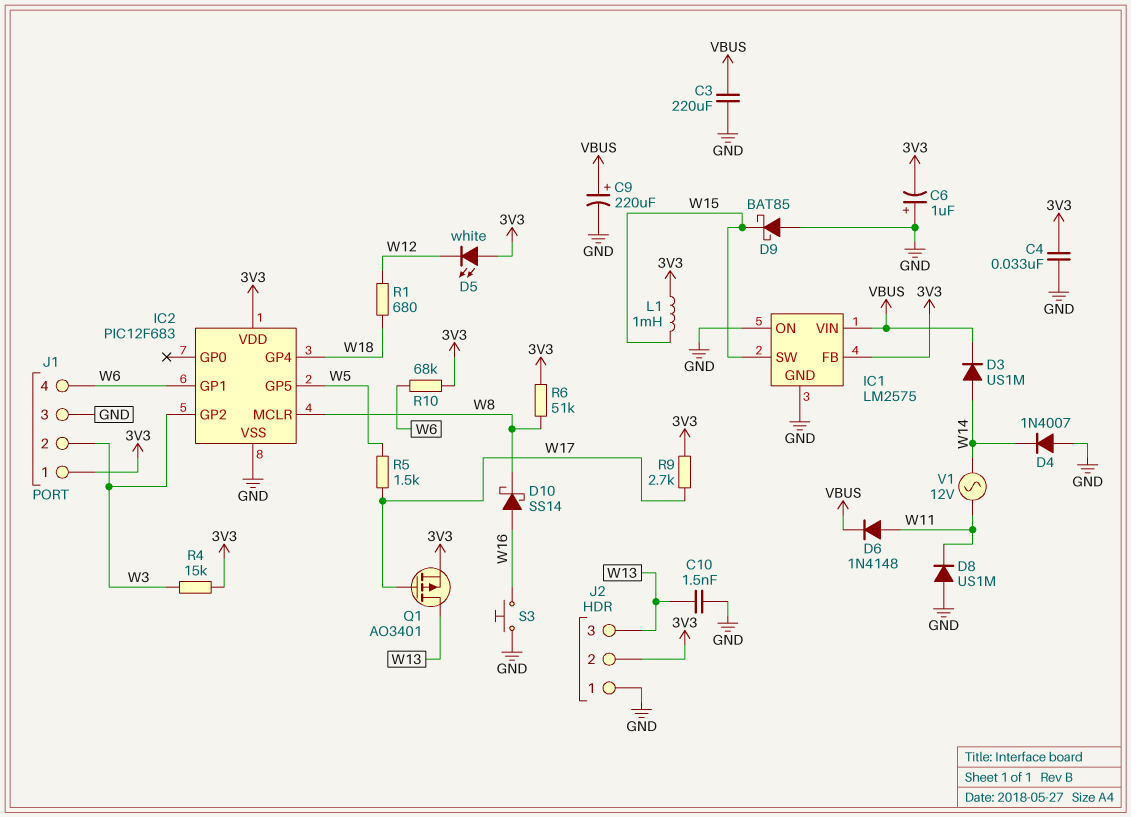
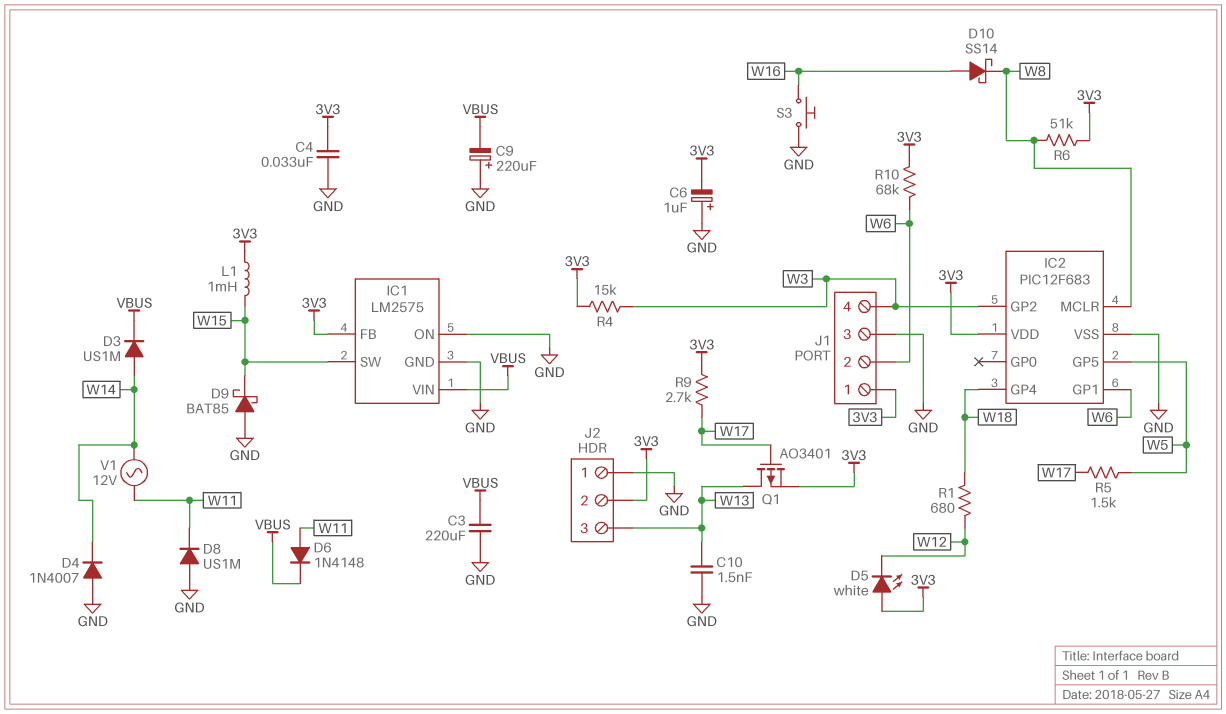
C9: 220uF (plus VBUS, minus GND) -> 220uF (plus GND, minus VBUS)
J1 pin 2: W3 -> W6
J1 pin 4: W6 -> W3

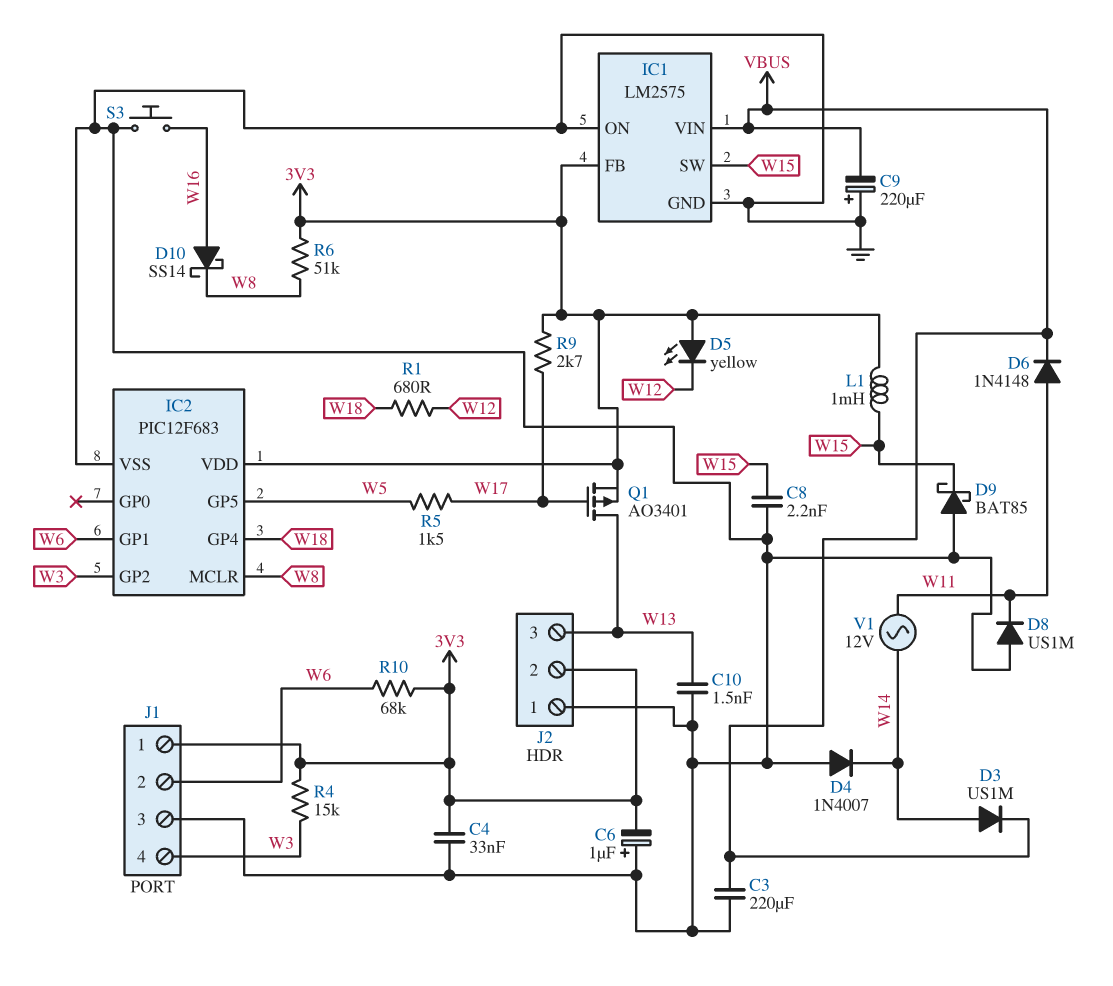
C8: none -> 2.2nF (GND, W15)
D5: LED white (A 3V3, K W12) -> LED yellow (A 3V3, K W12)

